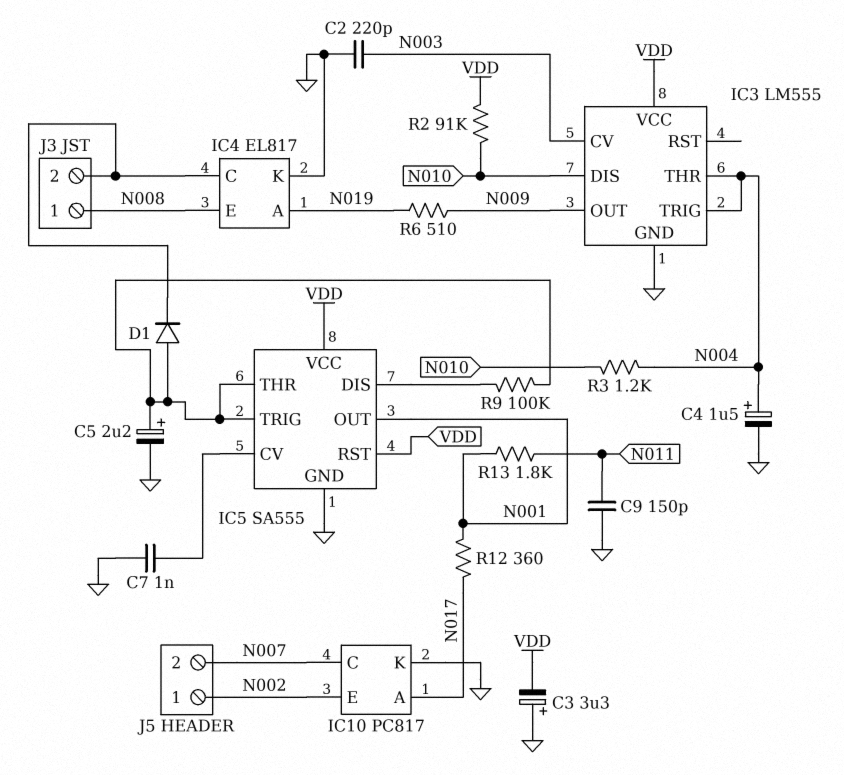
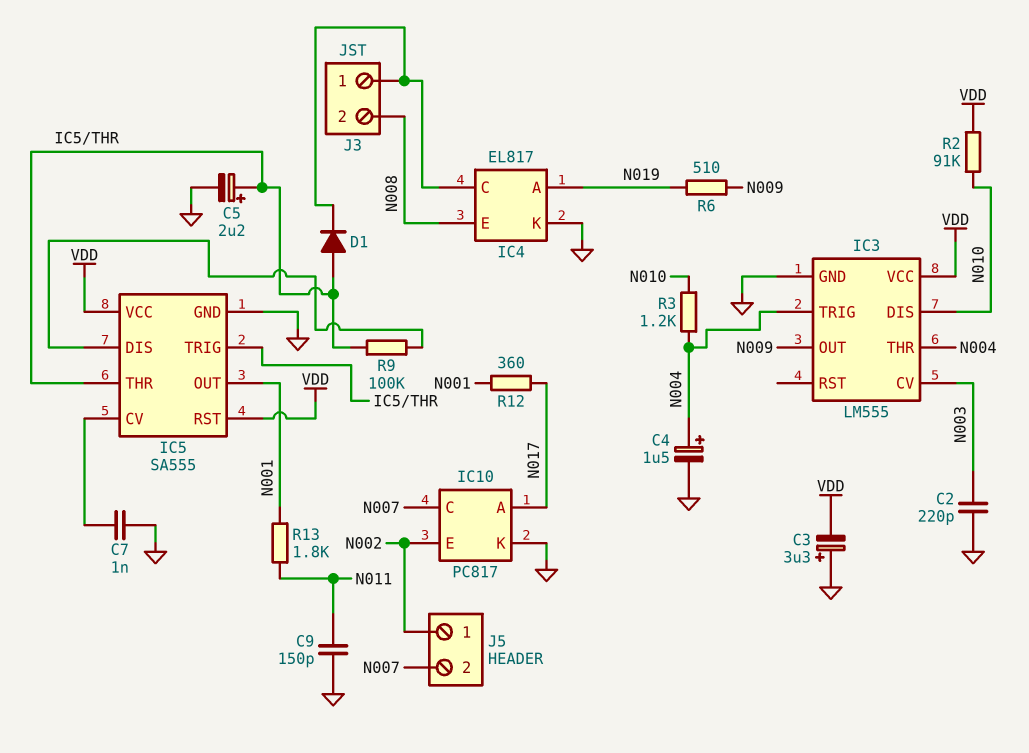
J3 pin 1: N008 -> IC4/C
J3 pin 2: IC4/C -> N008

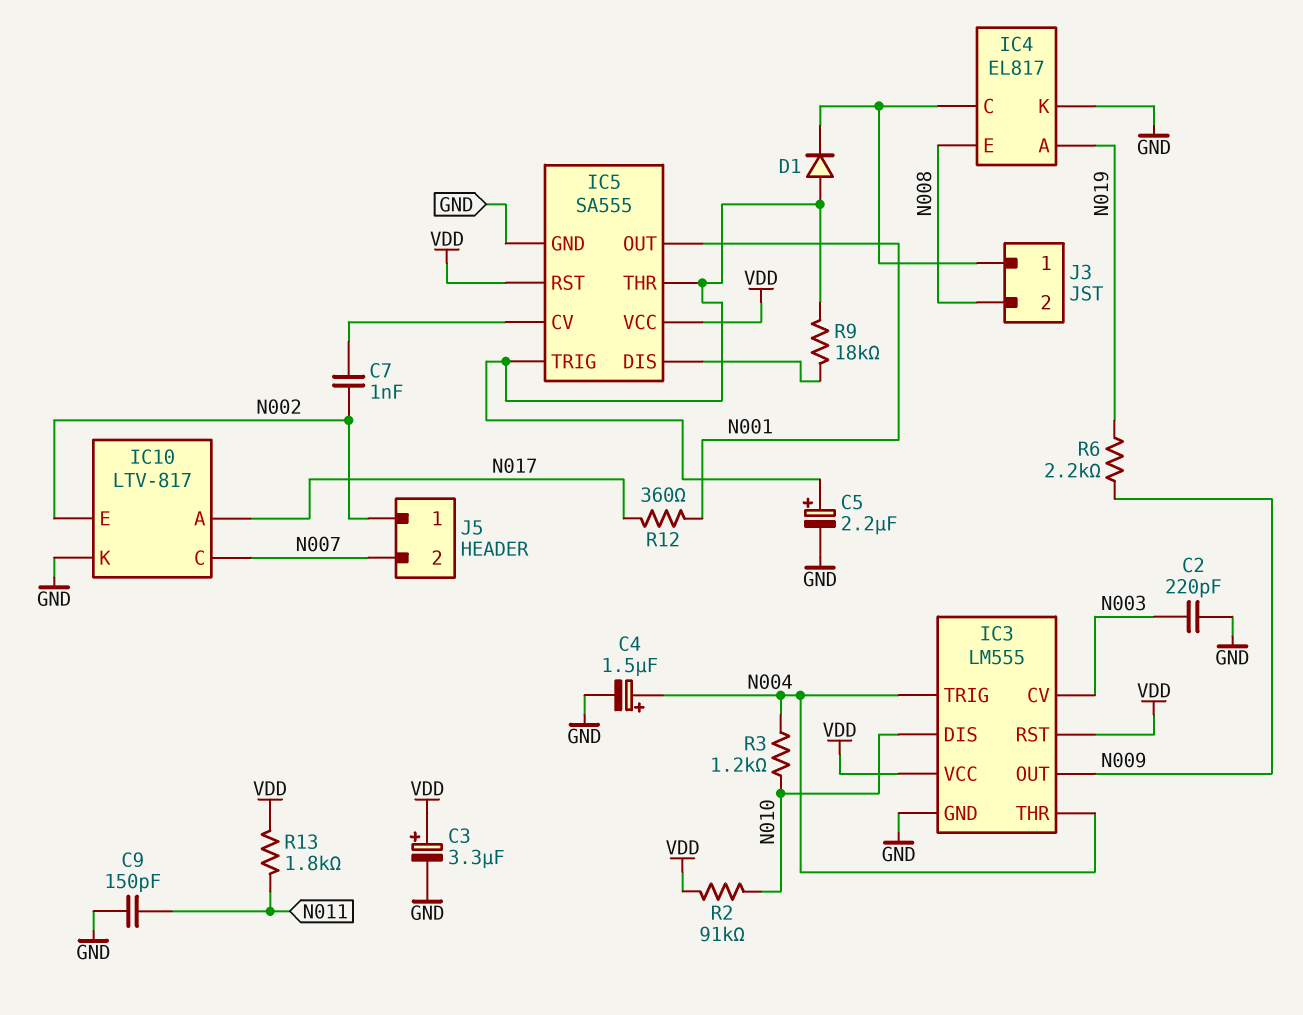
C3: 3.3uF (plus GND, minus VDD) -> 3.3uF (plus VDD, minus GND)
C7: 1nF (GND, IC5/CV) -> 1nF (IC5/CV, N002)
IC3 pin RST: none -> VDD
IC10: PC817 -> LTV-817
R6: 510 (N009, N019) -> 2.2k (N009, N019)
R9: 100k (IC5/DIS, IC5/THR) -> 18k (IC5/DIS, IC5/THR)
R13: 1.8k (N001, N011) -> 1.8k (N011, VDD)

